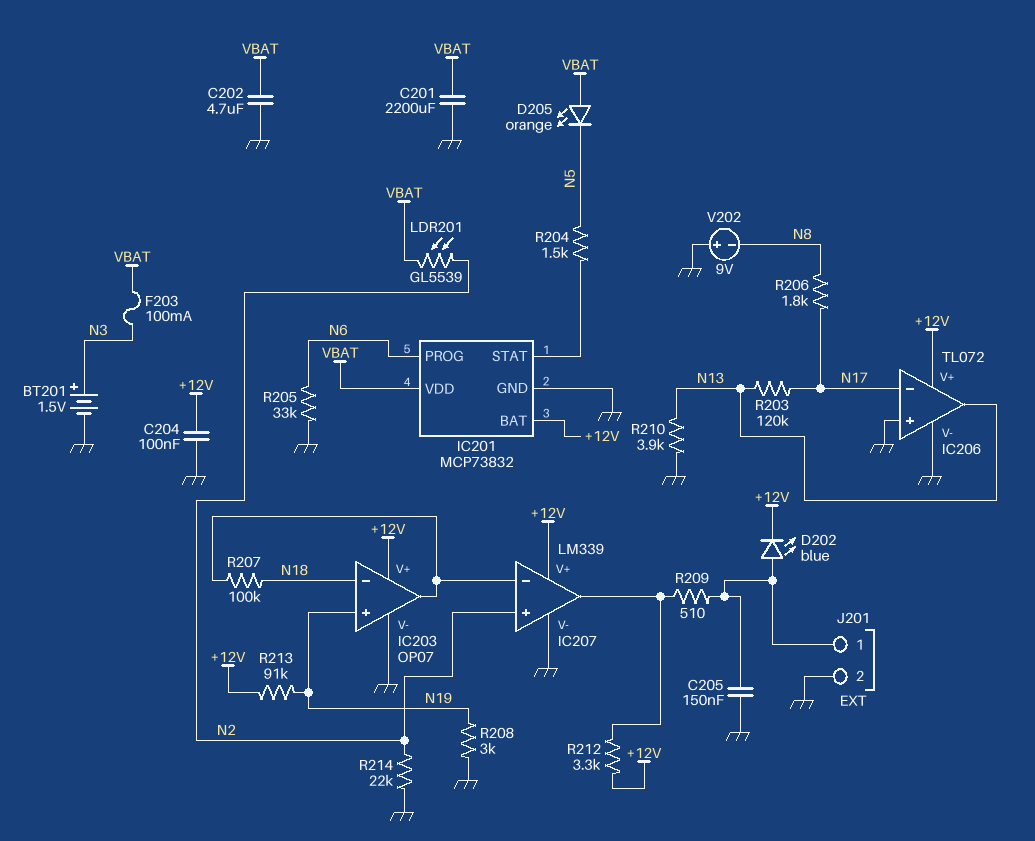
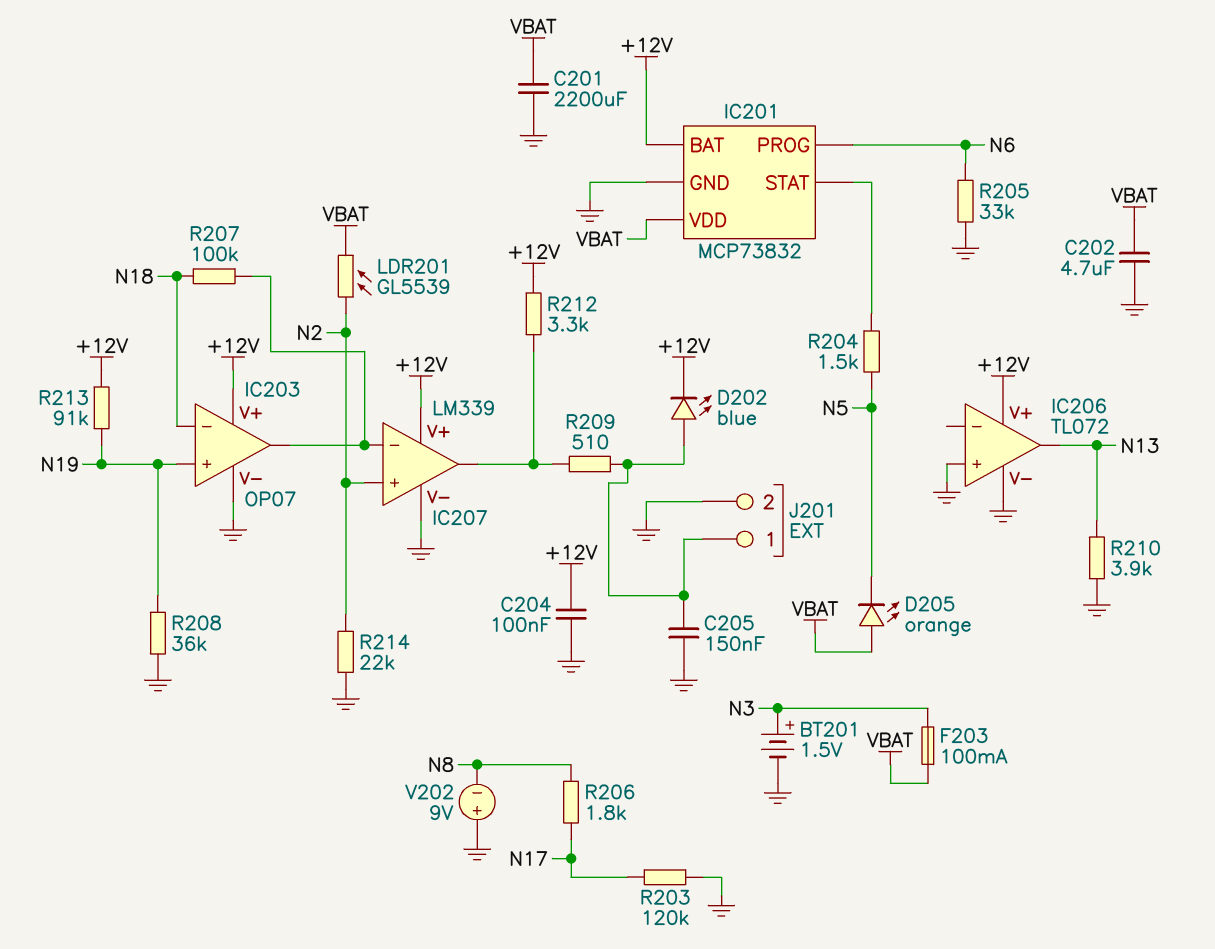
IC206 pin in-: N17 -> none
R203: 120k (N13, N17) -> 120k (GND, N17)
R208: 3k (GND, N19) -> 36k (GND, N19)

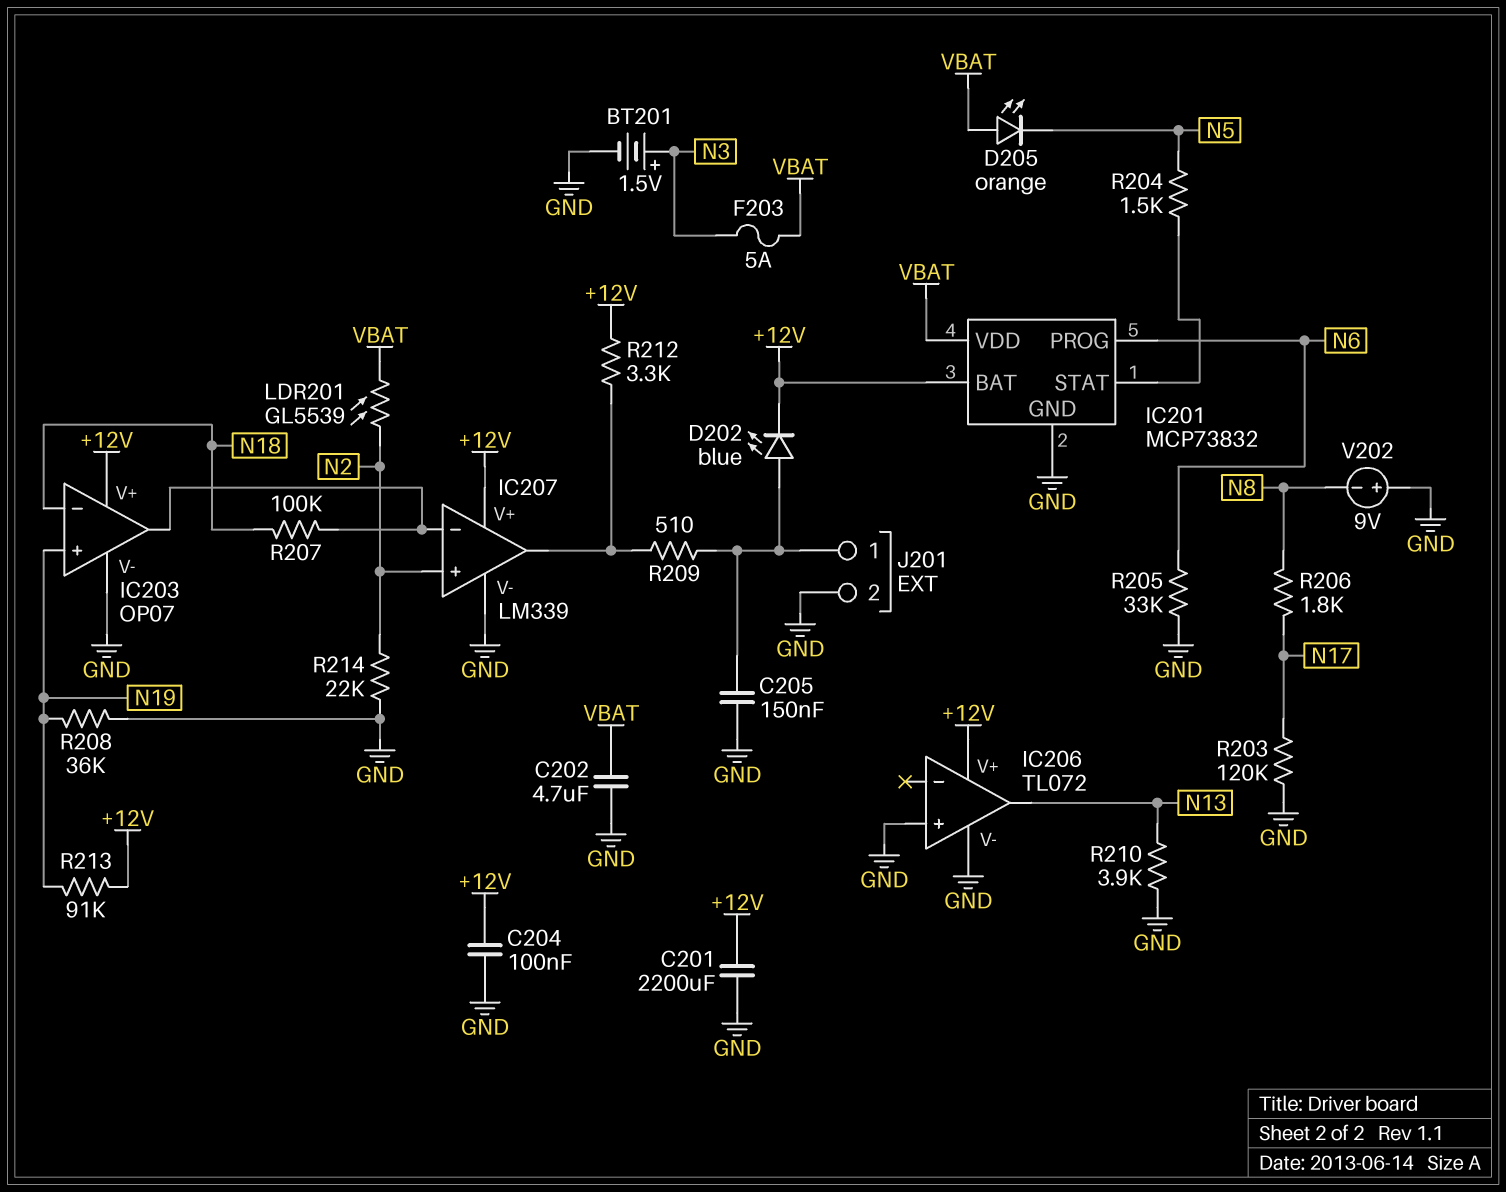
C201: 2200uF (GND, VBAT) -> 2200uF (+12V, GND)
F203: 100mA (N3, VBAT) -> 5A (N3, VBAT)

